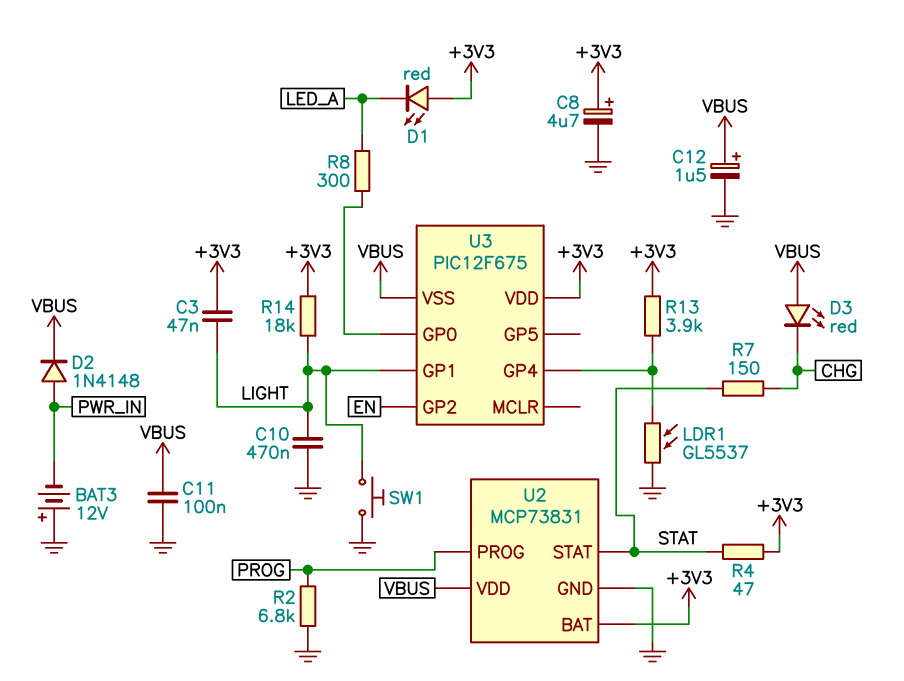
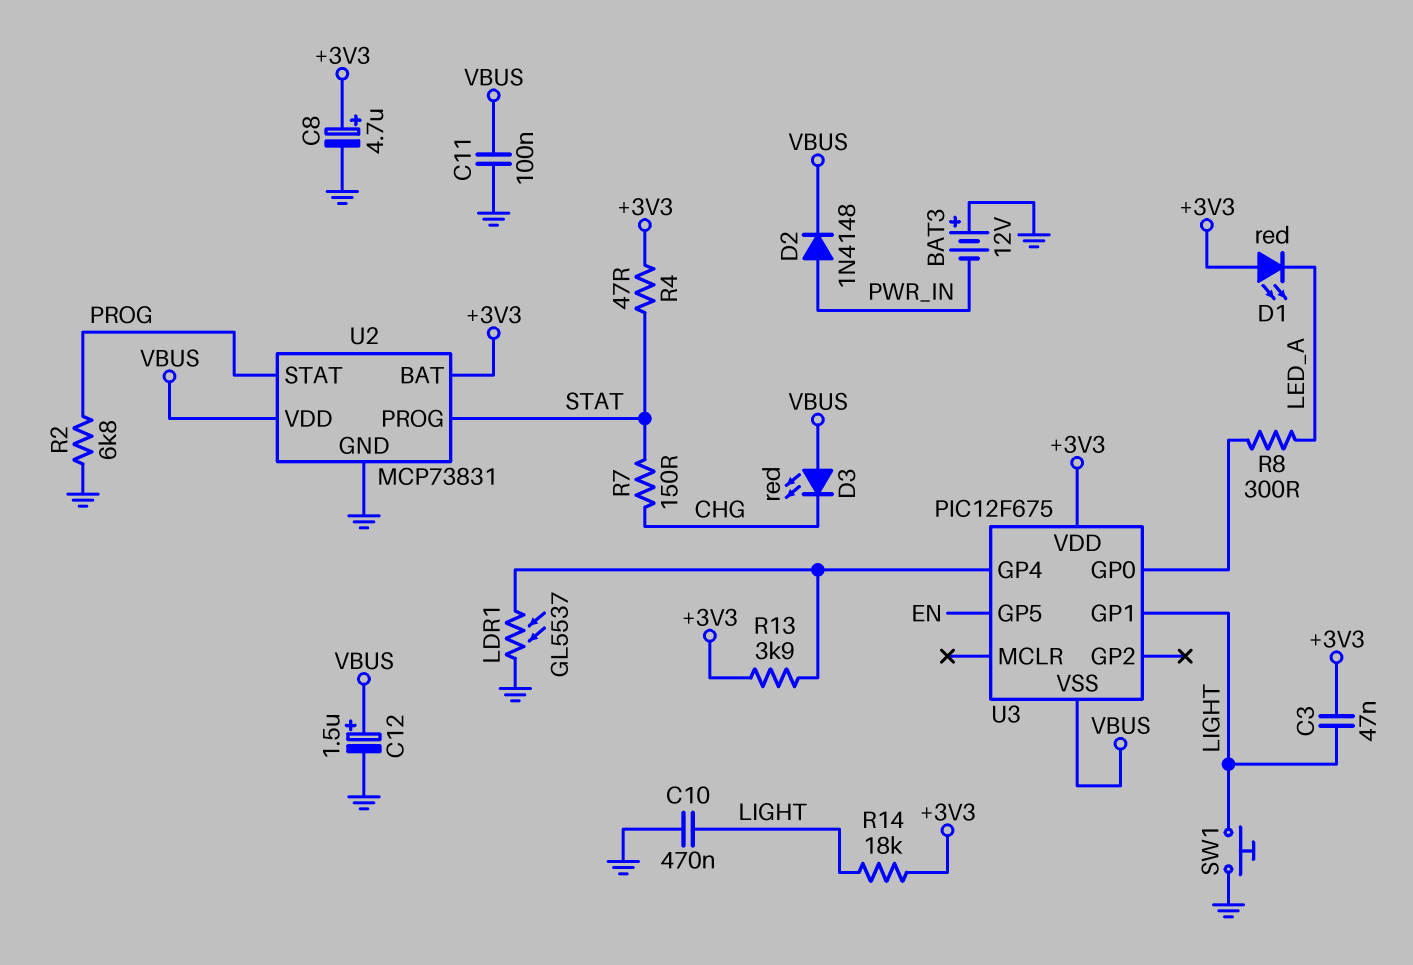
U2 pin PROG: PROG -> STAT
U2 pin STAT: STAT -> PROG
U3 pin GP2: EN -> none
U3 pin GP5: none -> EN

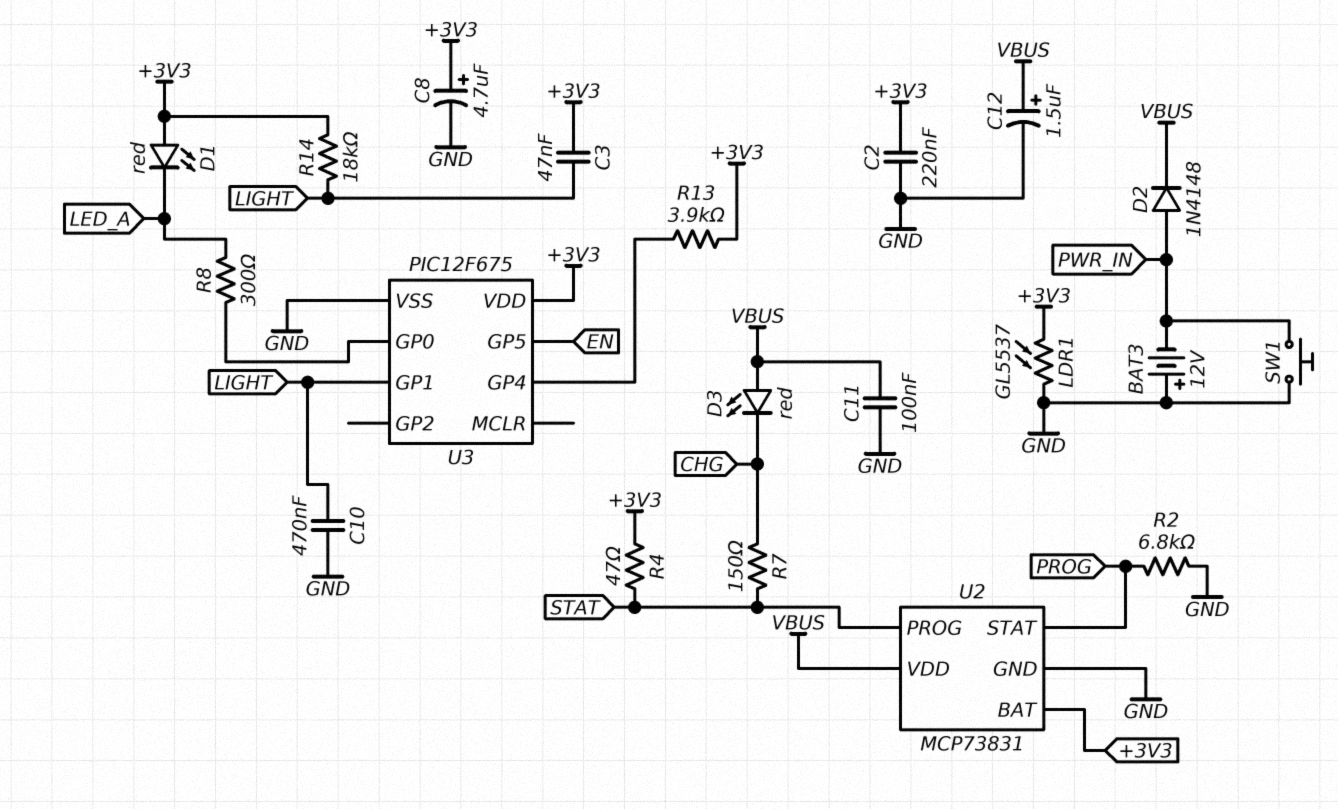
C2: none -> 220nF (+3V3, GND)
LDR1: GL5537 (GND, U3/GP4) -> GL5537 (+3V3, GND)
SW1: button (GND, LIGHT) -> button (GND, PWR_IN)
U3 pin VSS: VBUS -> GND

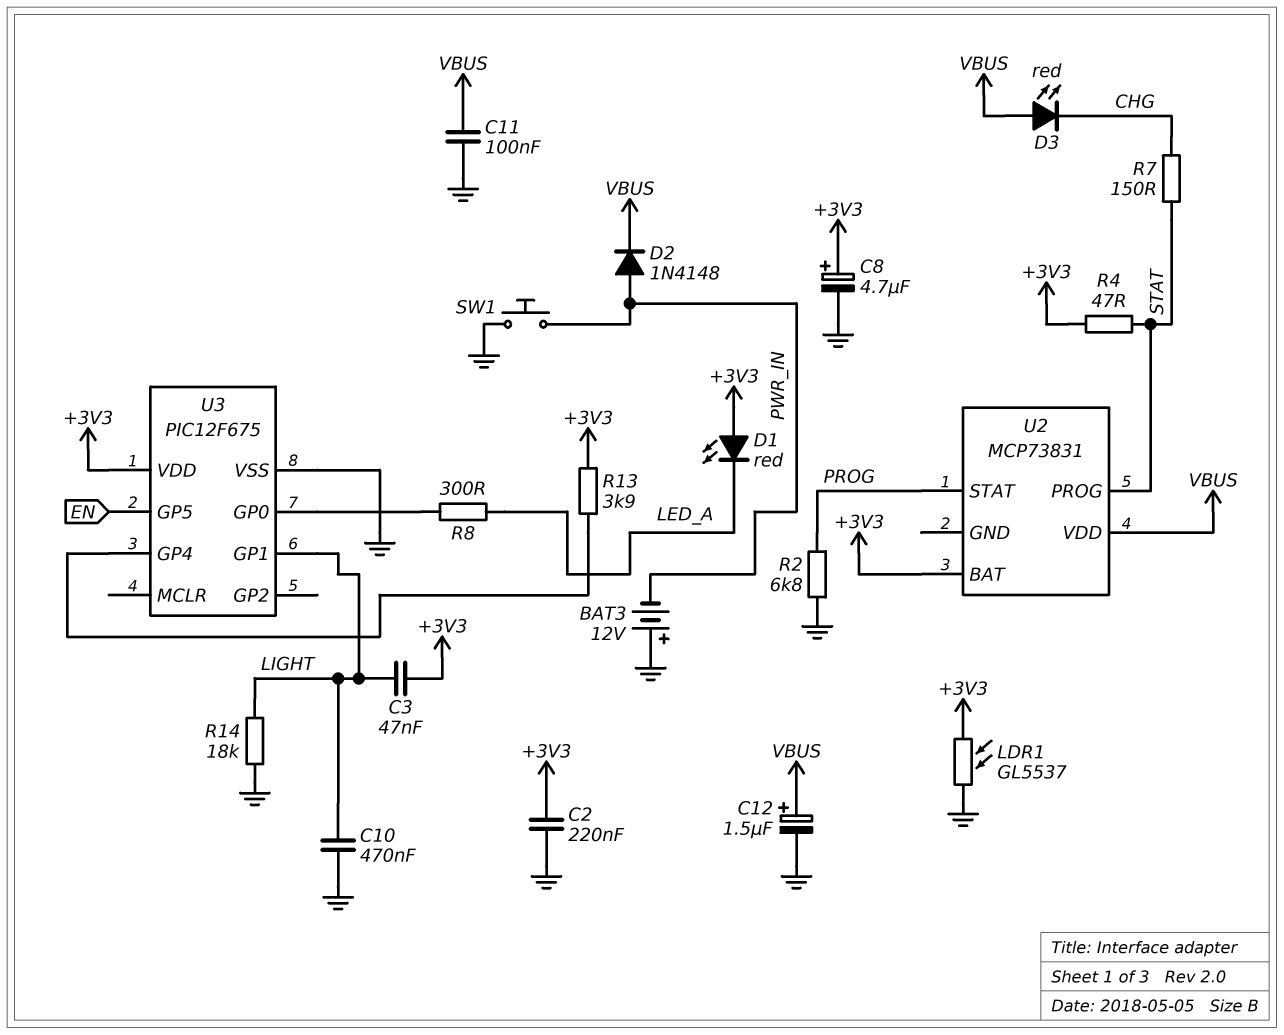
R14: 18k (+3V3, LIGHT) -> 18k (GND, LIGHT)
U2 pin GND: GND -> none

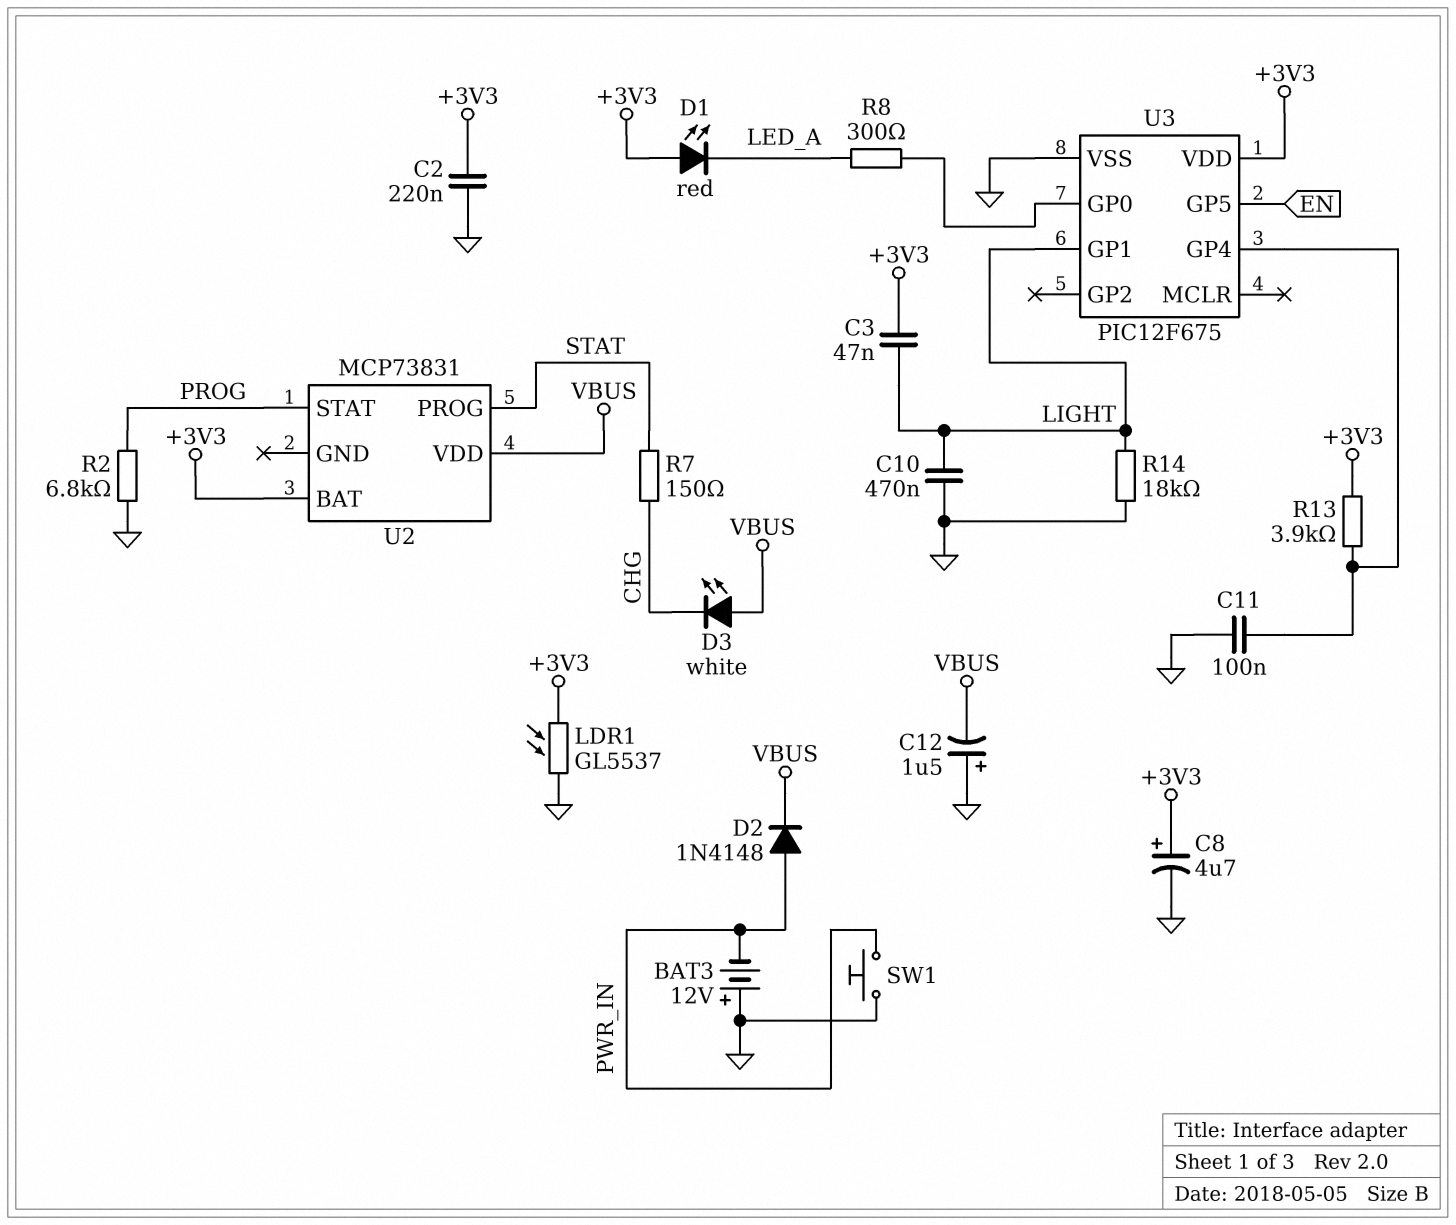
C11: 100nF (GND, VBUS) -> 100nF (GND, U3/GP4)
C12: 1.5uF (plus VBUS, minus GND) -> 1.5uF (plus GND, minus VBUS)
D3: LED red (A VBUS, K CHG) -> LED white (A VBUS, K CHG)
R4: 47 (+3V3, STAT) -> none

